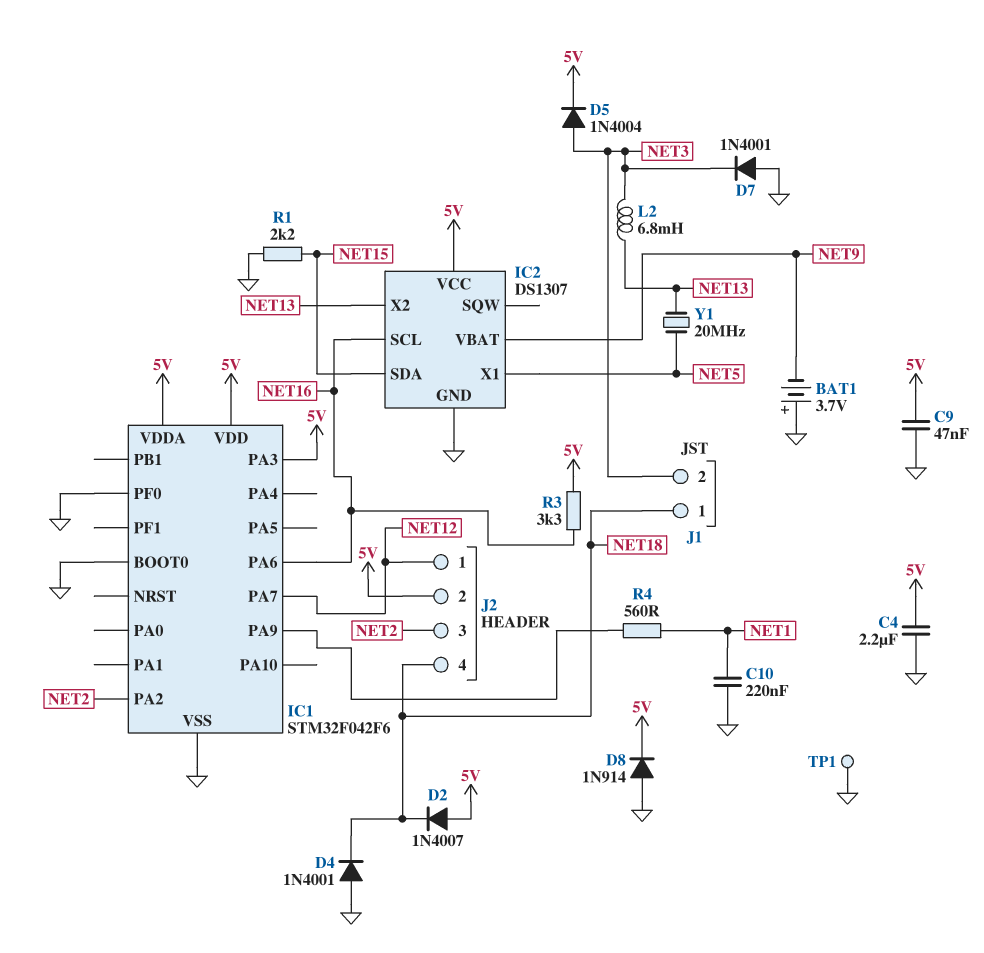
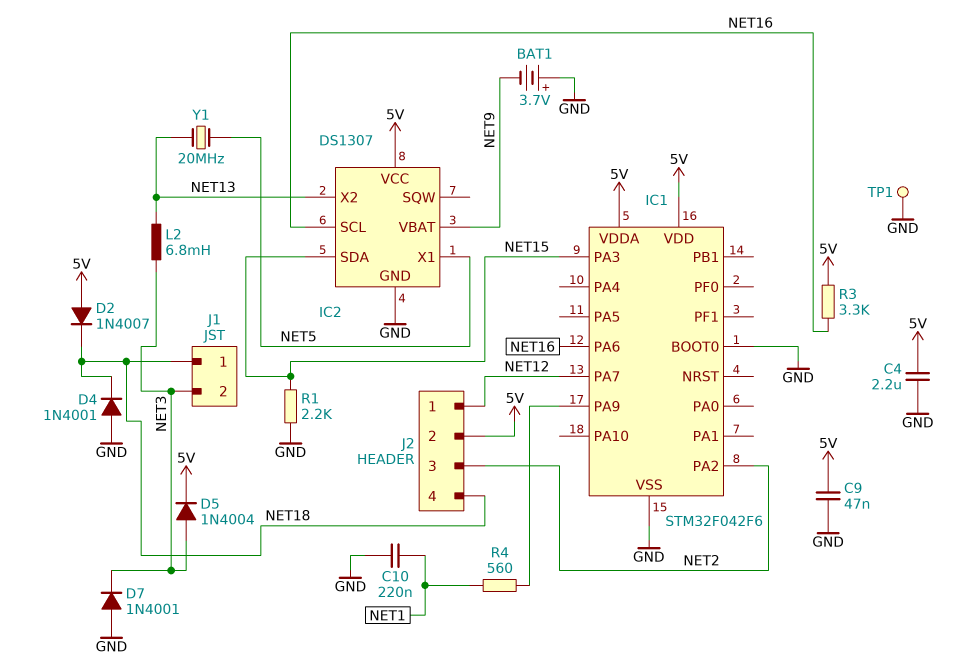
D8: diode 1N914 (A GND, K 5V) -> none
IC1 pin PA3: 5V -> NET15
IC1 pin PF0: GND -> none

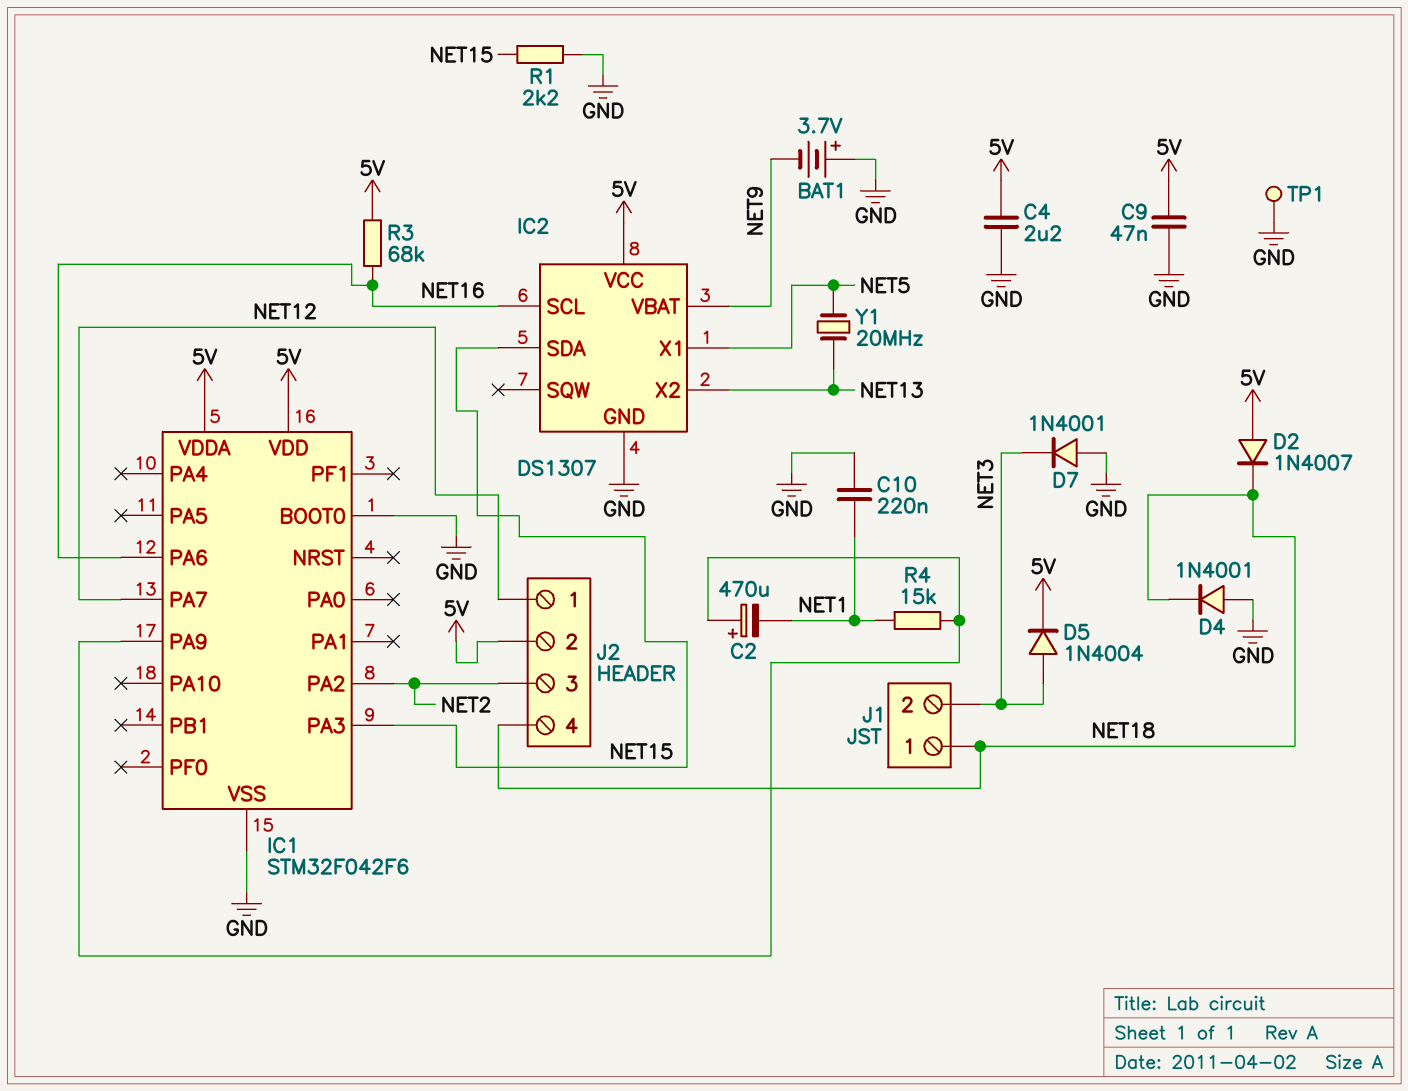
C2: none -> 470uF (plus IC1/PA9, minus NET1)
L2: 6.8mH (NET3, NET13) -> none
R3: 3.3k (5V, NET16) -> 68k (5V, NET16)
R4: 560 (IC1/PA9, NET1) -> 15k (IC1/PA9, NET1)

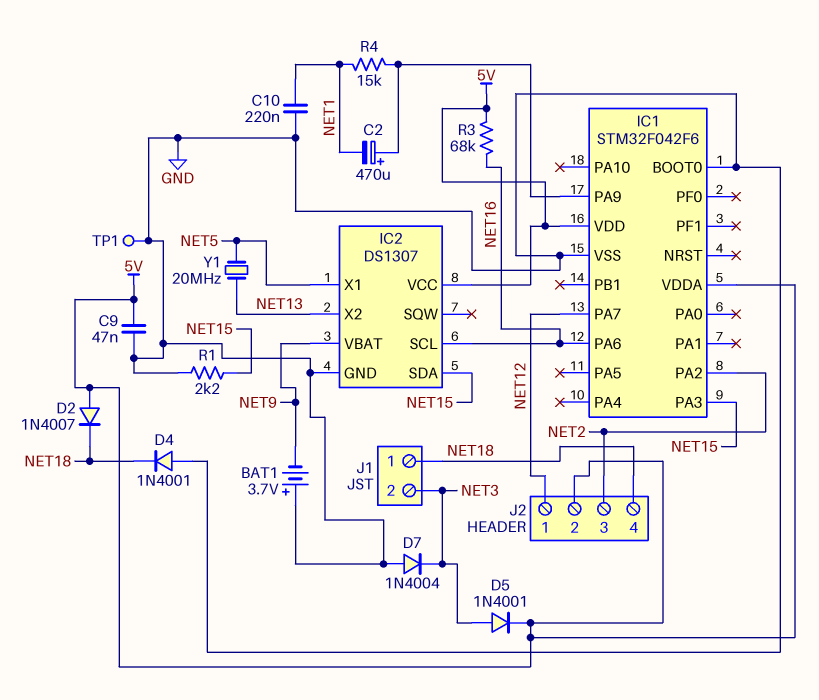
C4: 2.2uF (5V, GND) -> none
D5: diode 1N4004 (A NET3, K 5V) -> diode 1N4001 (A NET3, K 5V)
D7: diode 1N4001 (A GND, K NET3) -> diode 1N4004 (A GND, K NET3)

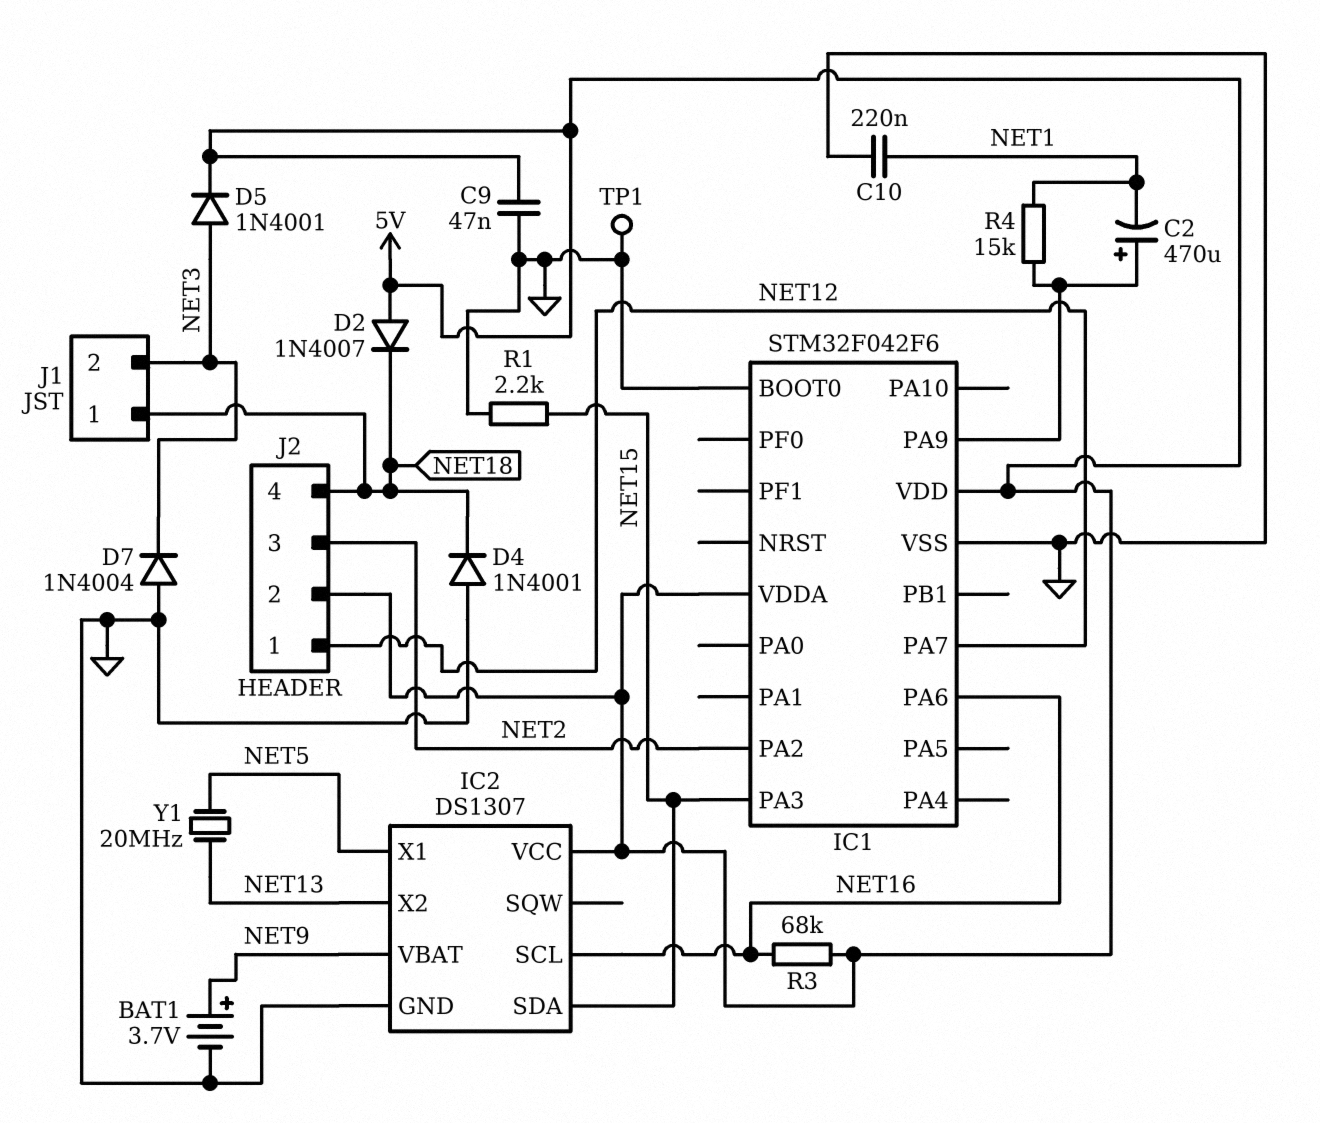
BAT1: 3.7V (plus GND, minus NET9) -> 3.7V (plus NET9, minus GND)

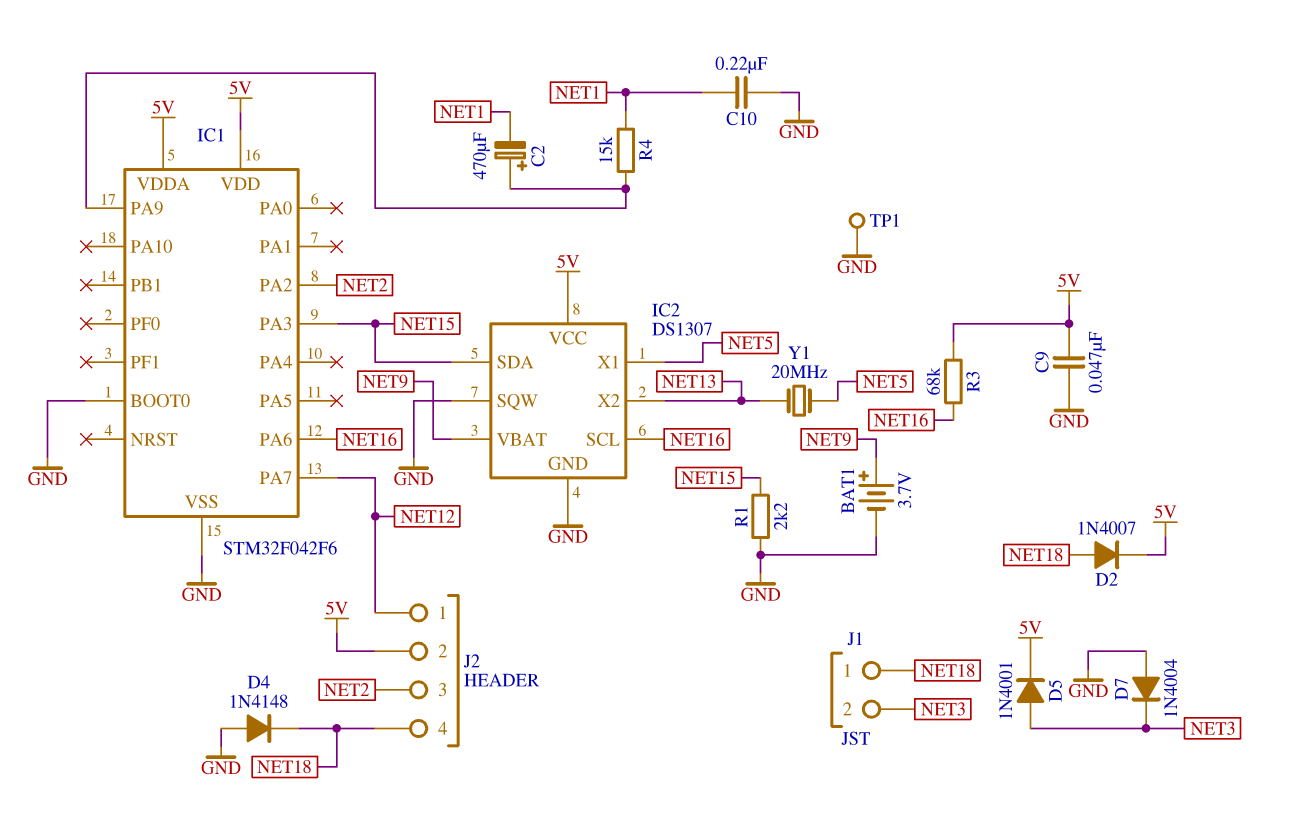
D2: diode 1N4007 (A 5V, K NET18) -> diode 1N4007 (A NET18, K 5V)
D4: diode 1N4001 (A GND, K NET18) -> diode 1N4148 (A GND, K NET18)
IC2 pin SQW: none -> GND

